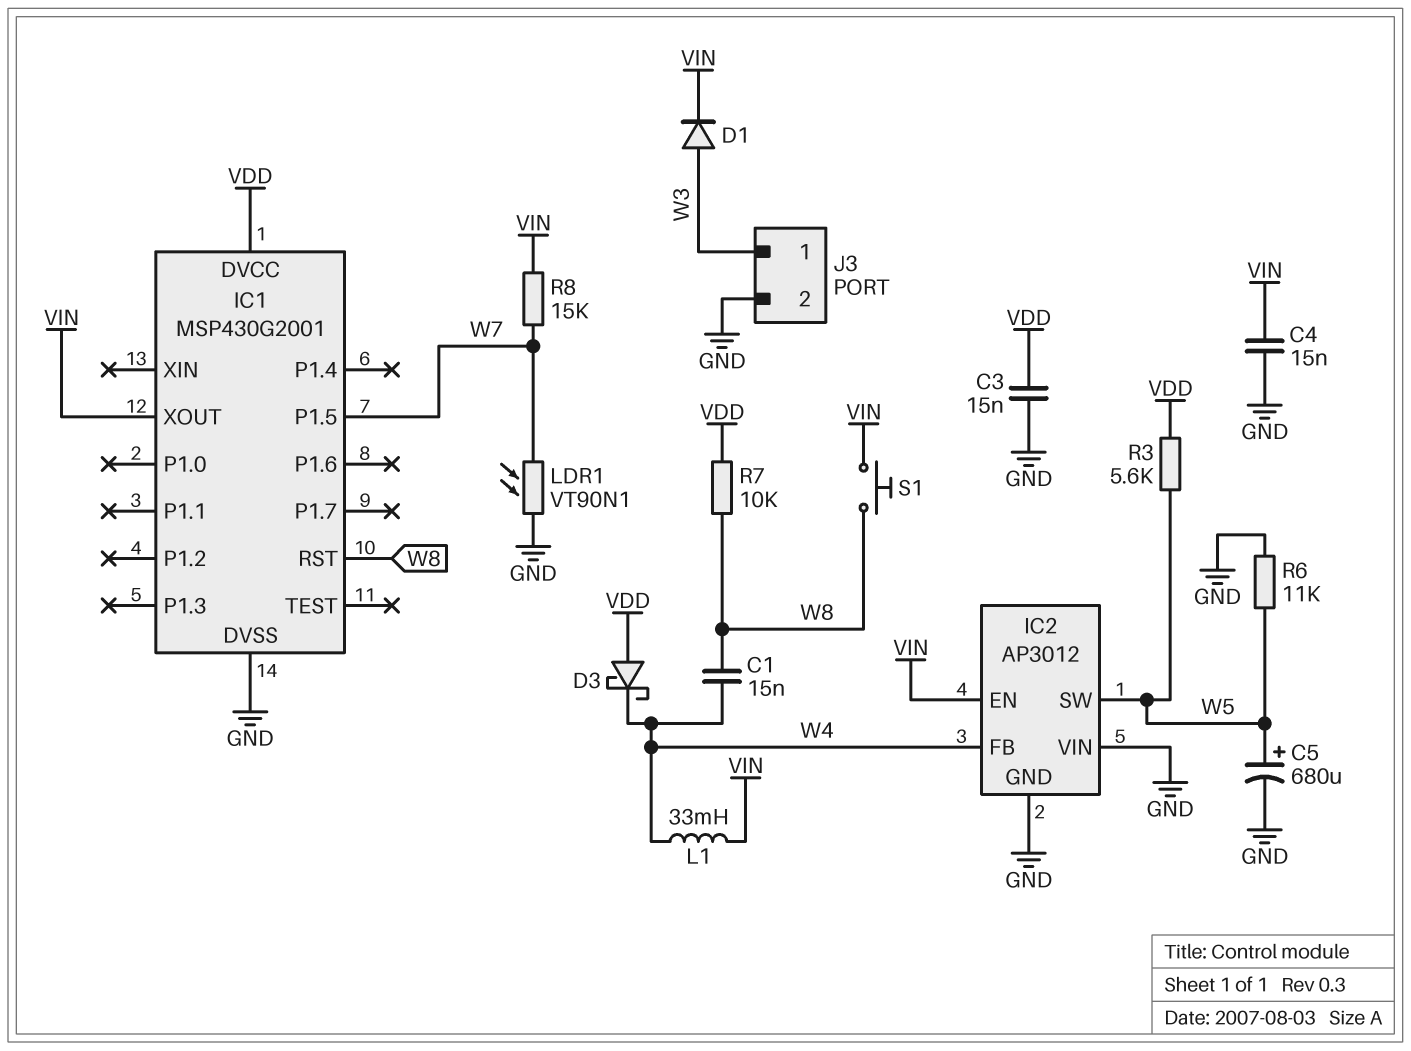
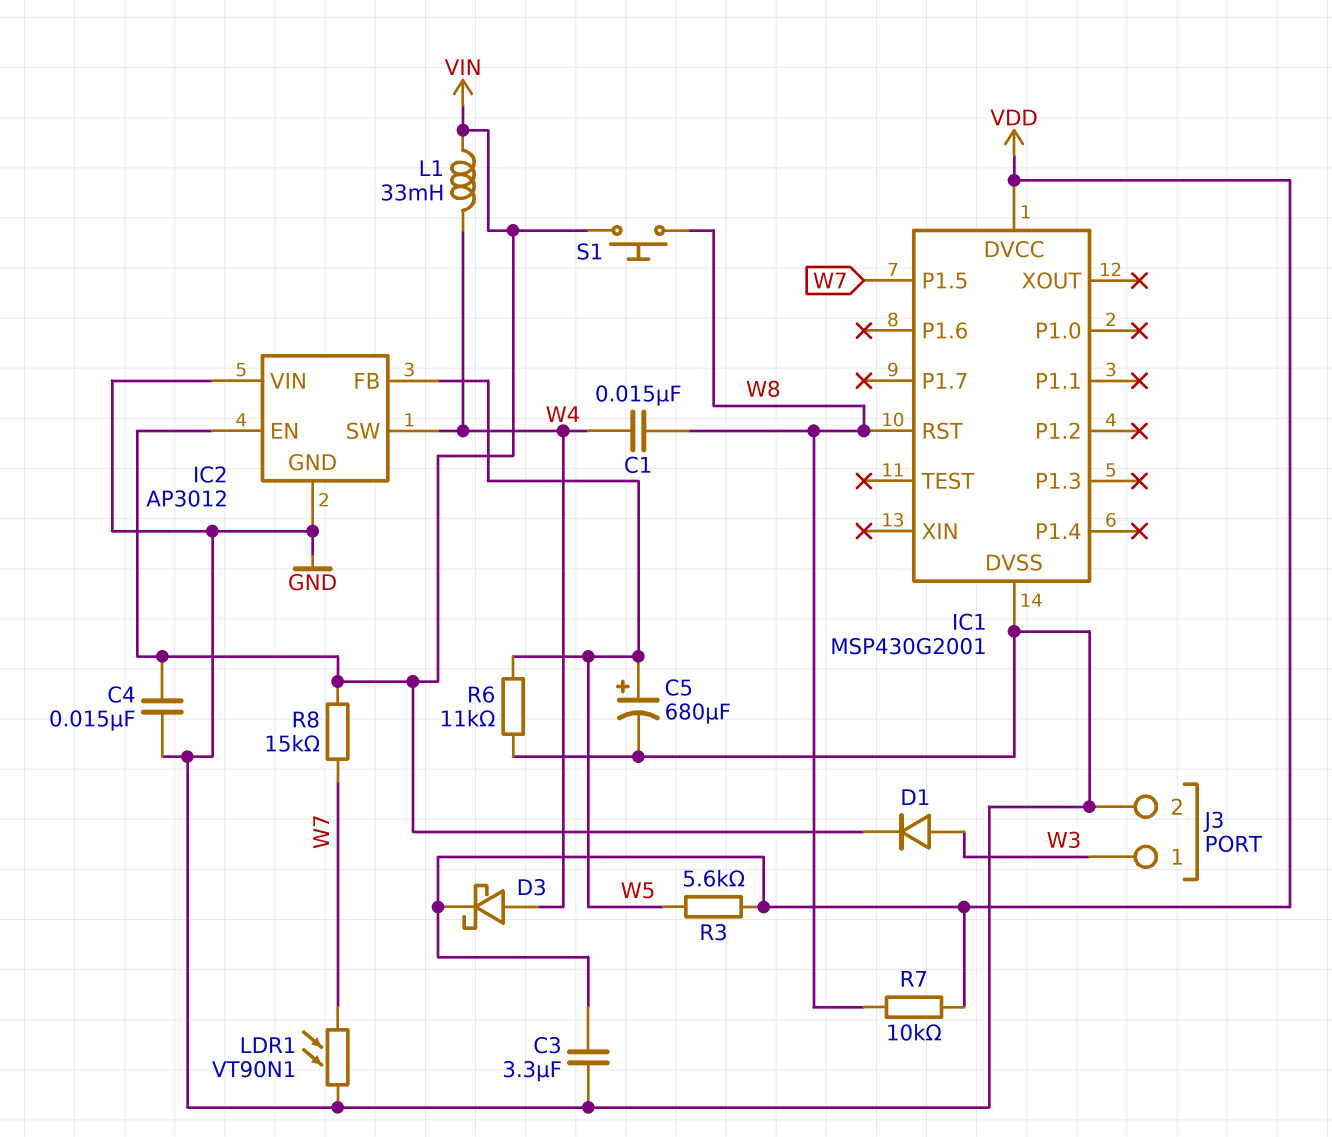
C3: 15nF (GND, VDD) -> 3.3uF (GND, VDD)
D3: schottky (A VDD, K W4) -> schottky (A W4, K VDD)
IC1 pin XOUT: VIN -> none
IC2 pin FB: W4 -> W5
IC2 pin SW: W5 -> W4

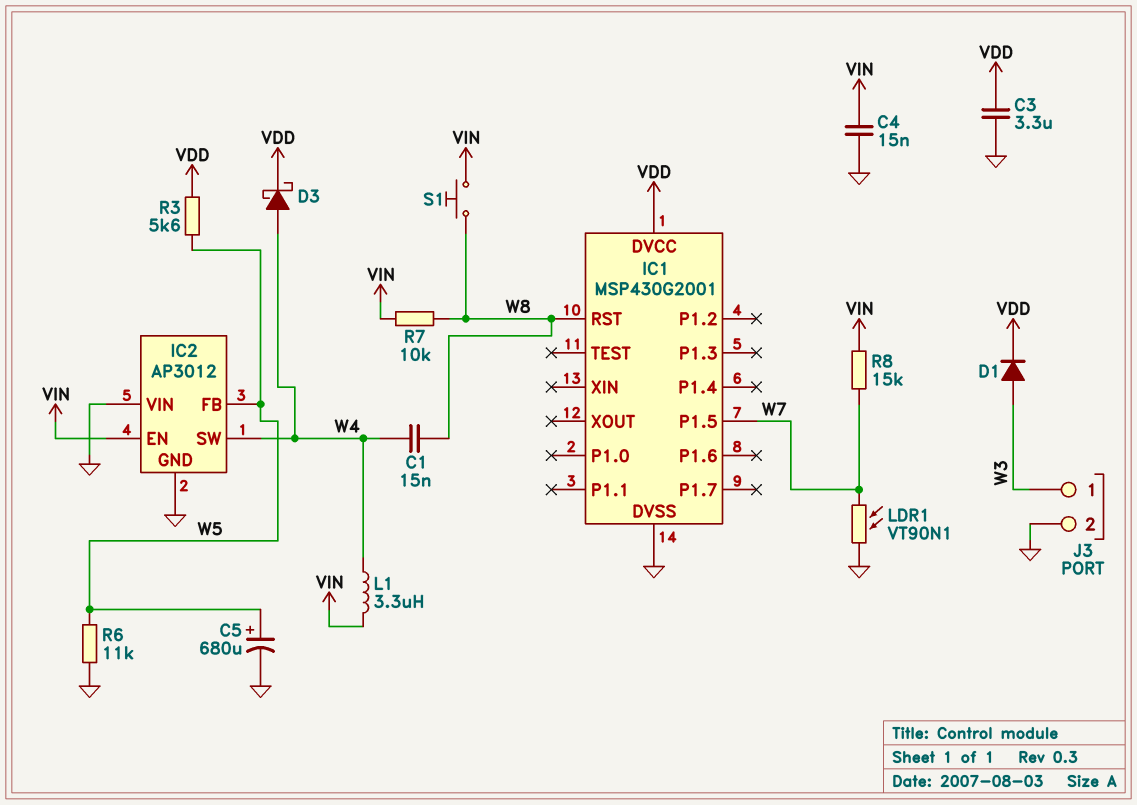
D1: diode (A W3, K VIN) -> diode (A W3, K VDD)
L1: 33mH (VIN, W4) -> 3.3uH (VIN, W4)
R7: 10k (VDD, W8) -> 10k (VIN, W8)

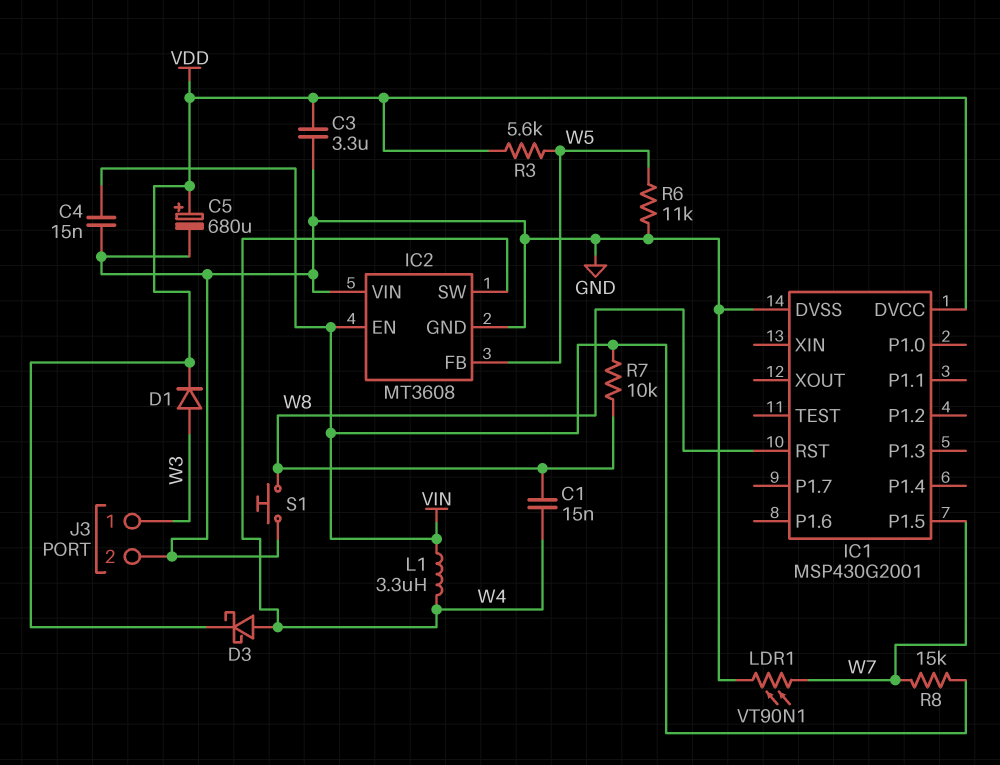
C5: 680uF (plus W5, minus GND) -> 680uF (plus VDD, minus GND)
IC2: AP3012 -> MT3608
S1: button (VIN, W8) -> button (GND, W8)

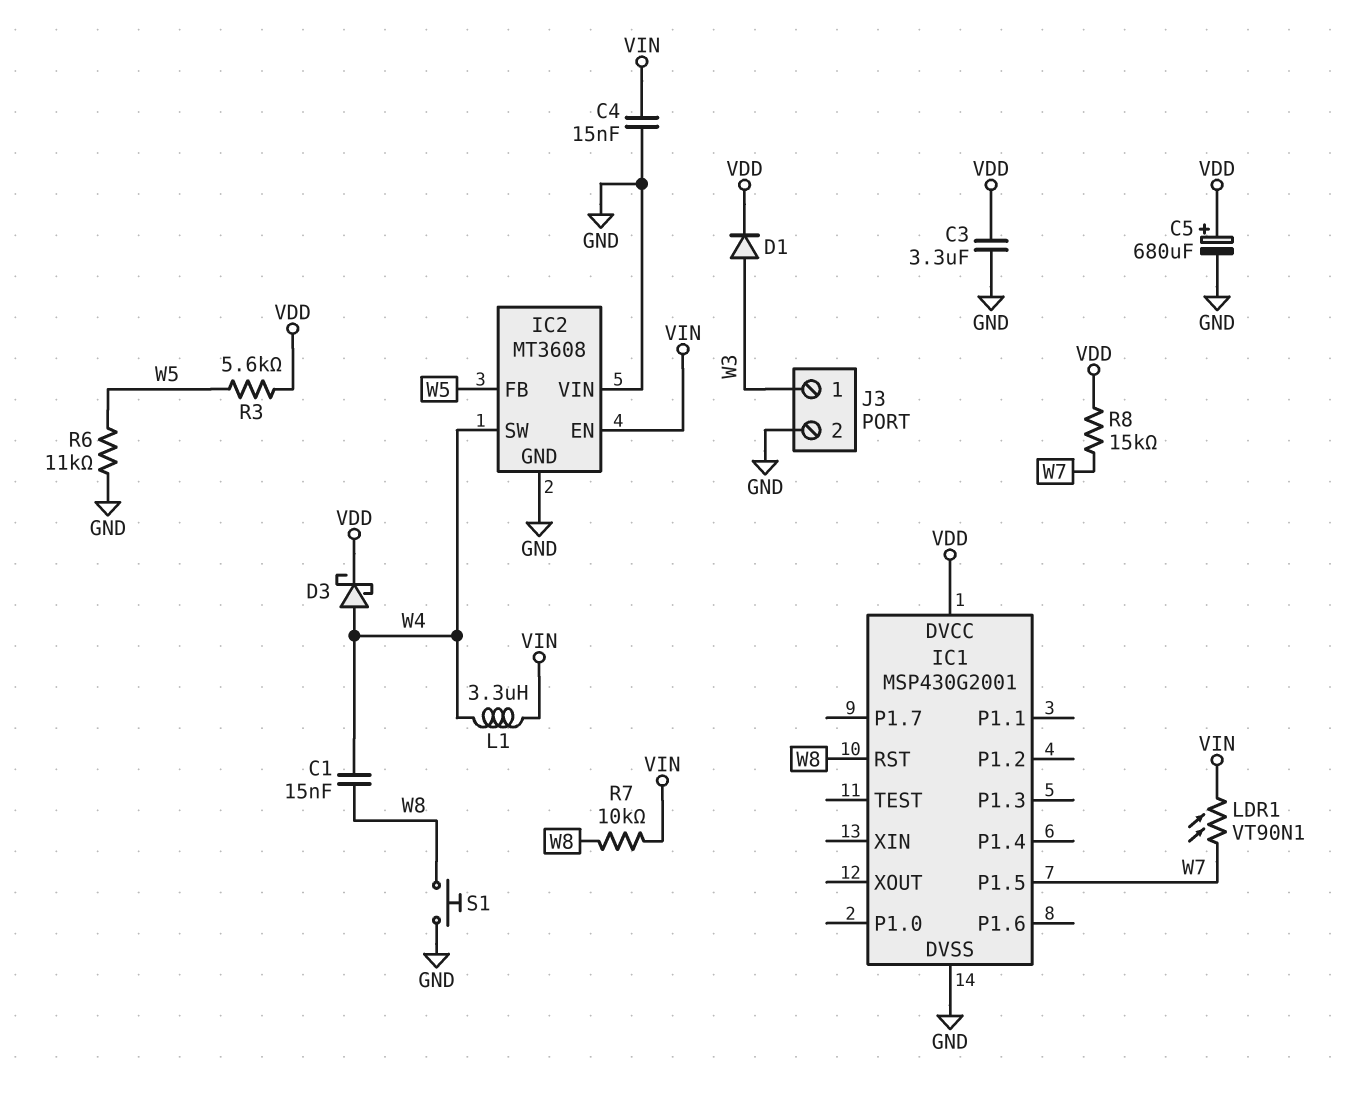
LDR1: VT90N1 (GND, W7) -> VT90N1 (VIN, W7)
R8: 15k (VIN, W7) -> 15k (VDD, W7)

